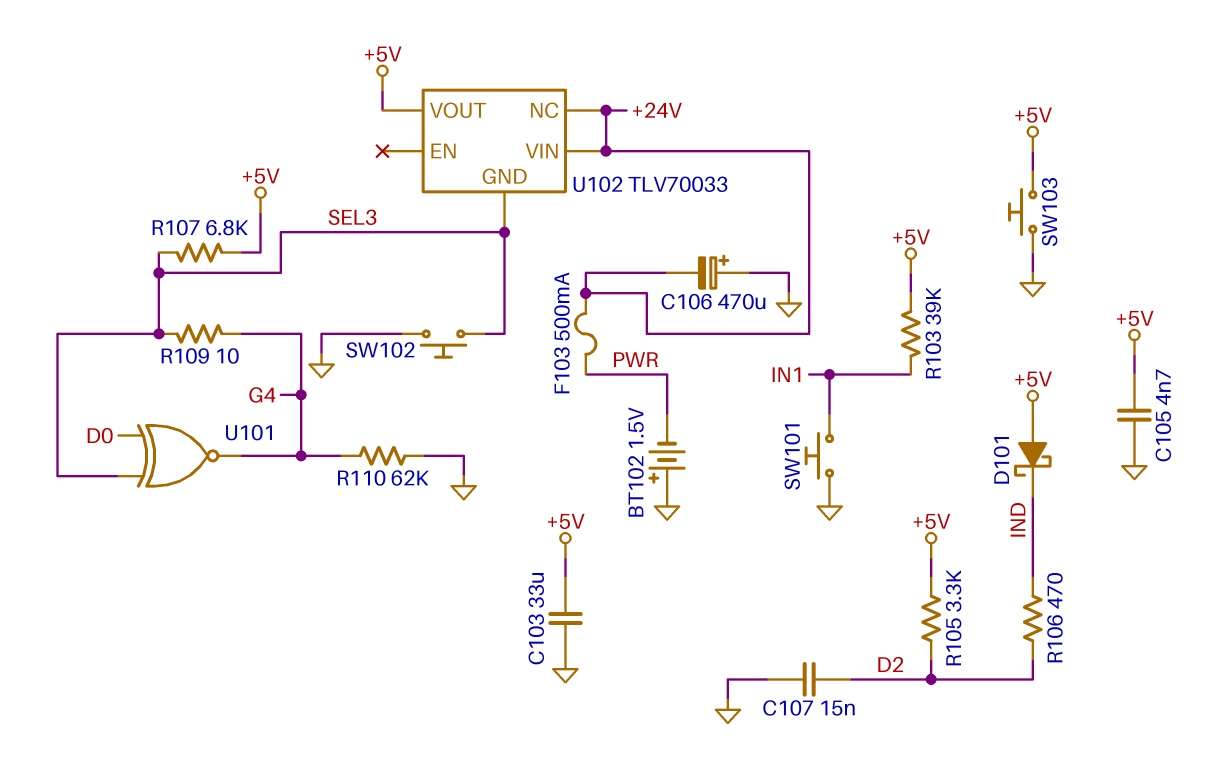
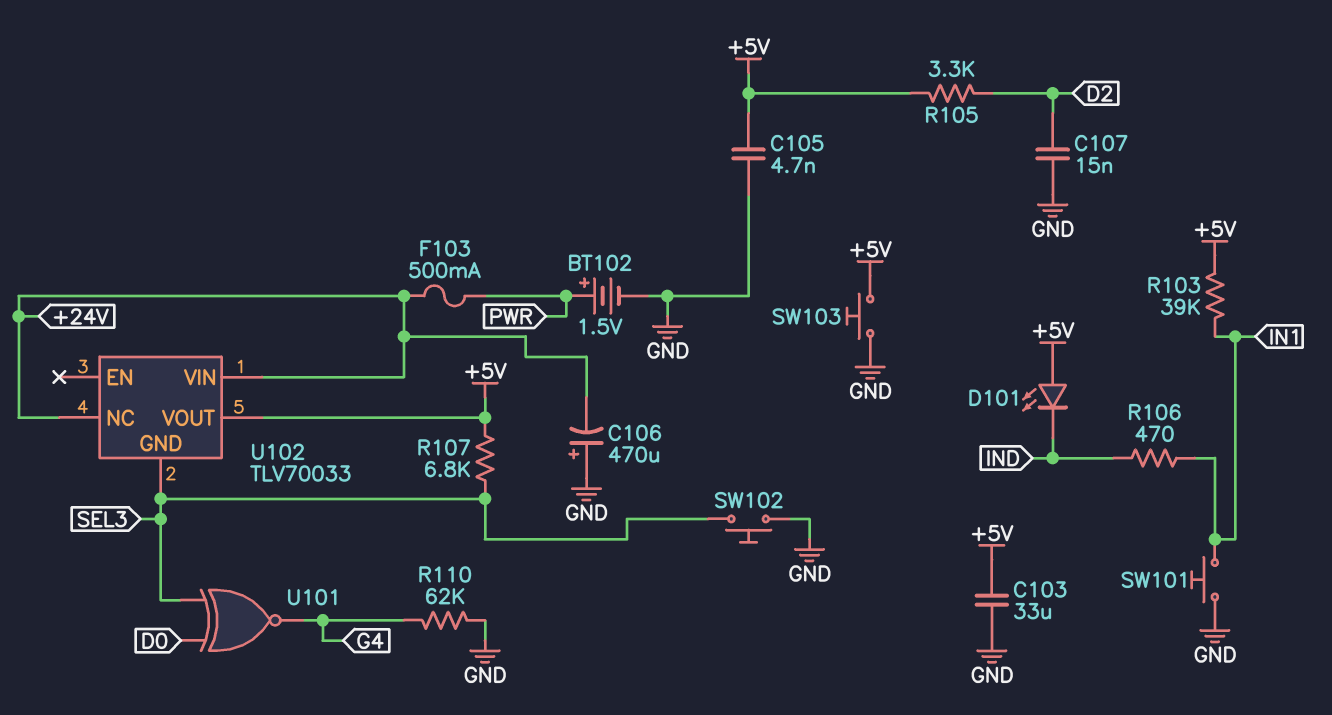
BT102: 1.5V (plus GND, minus PWR) -> 1.5V (plus PWR, minus GND)
D101: schottky (A +5V, K IND) -> LED (A +5V, K IND)
R106: 470 (D2, IND) -> 470 (IN1, IND)
R109: 10 (G4, SEL3) -> none

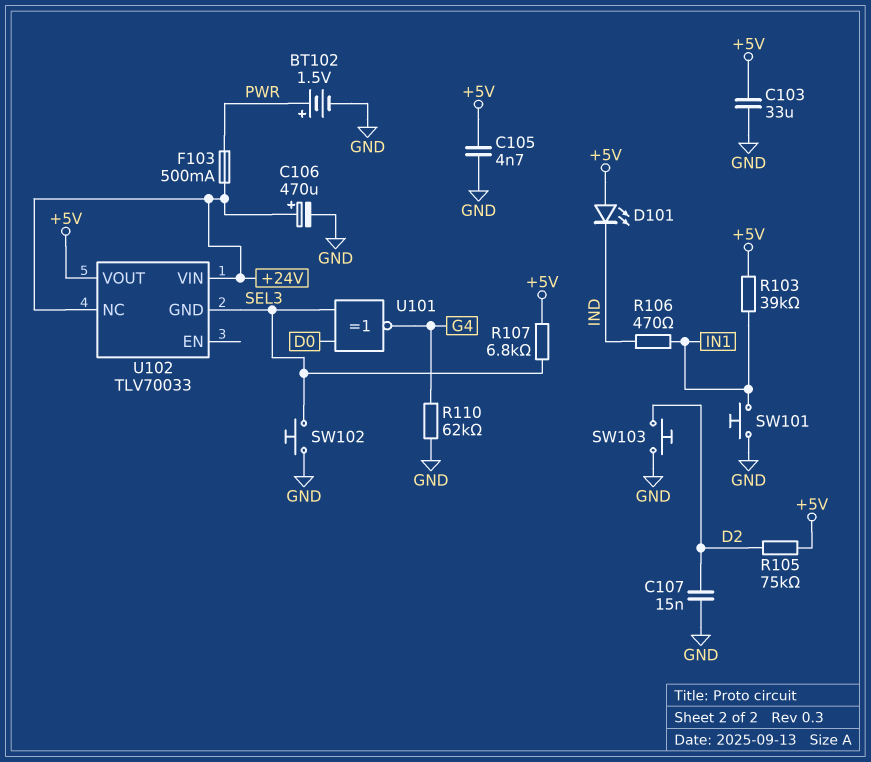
C106: 470uF (plus GND, minus +24V) -> 470uF (plus +24V, minus GND)
R105: 3.3k (+5V, D2) -> 75k (+5V, D2)
SW103: button (+5V, GND) -> button (D2, GND)

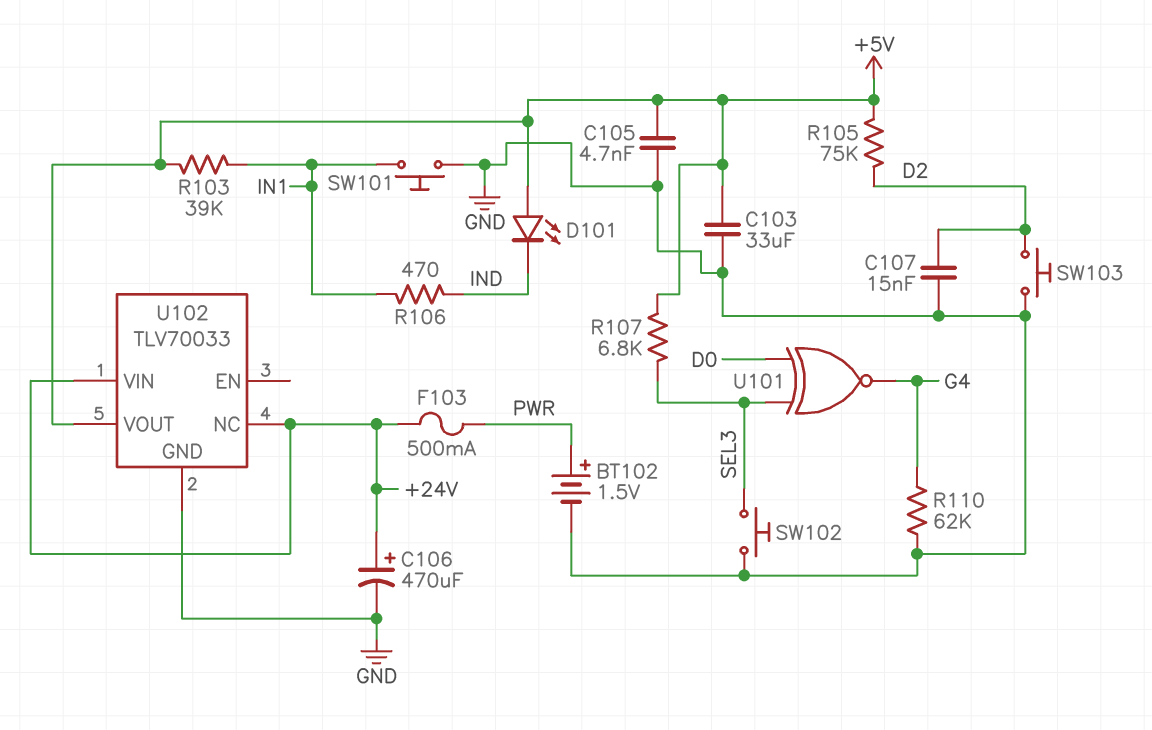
U102 pin GND: SEL3 -> GND

